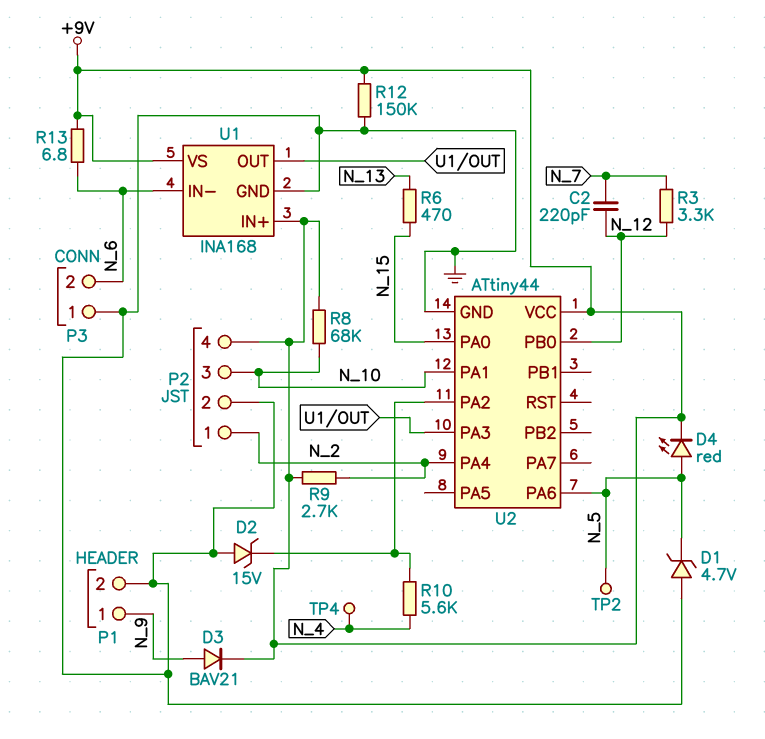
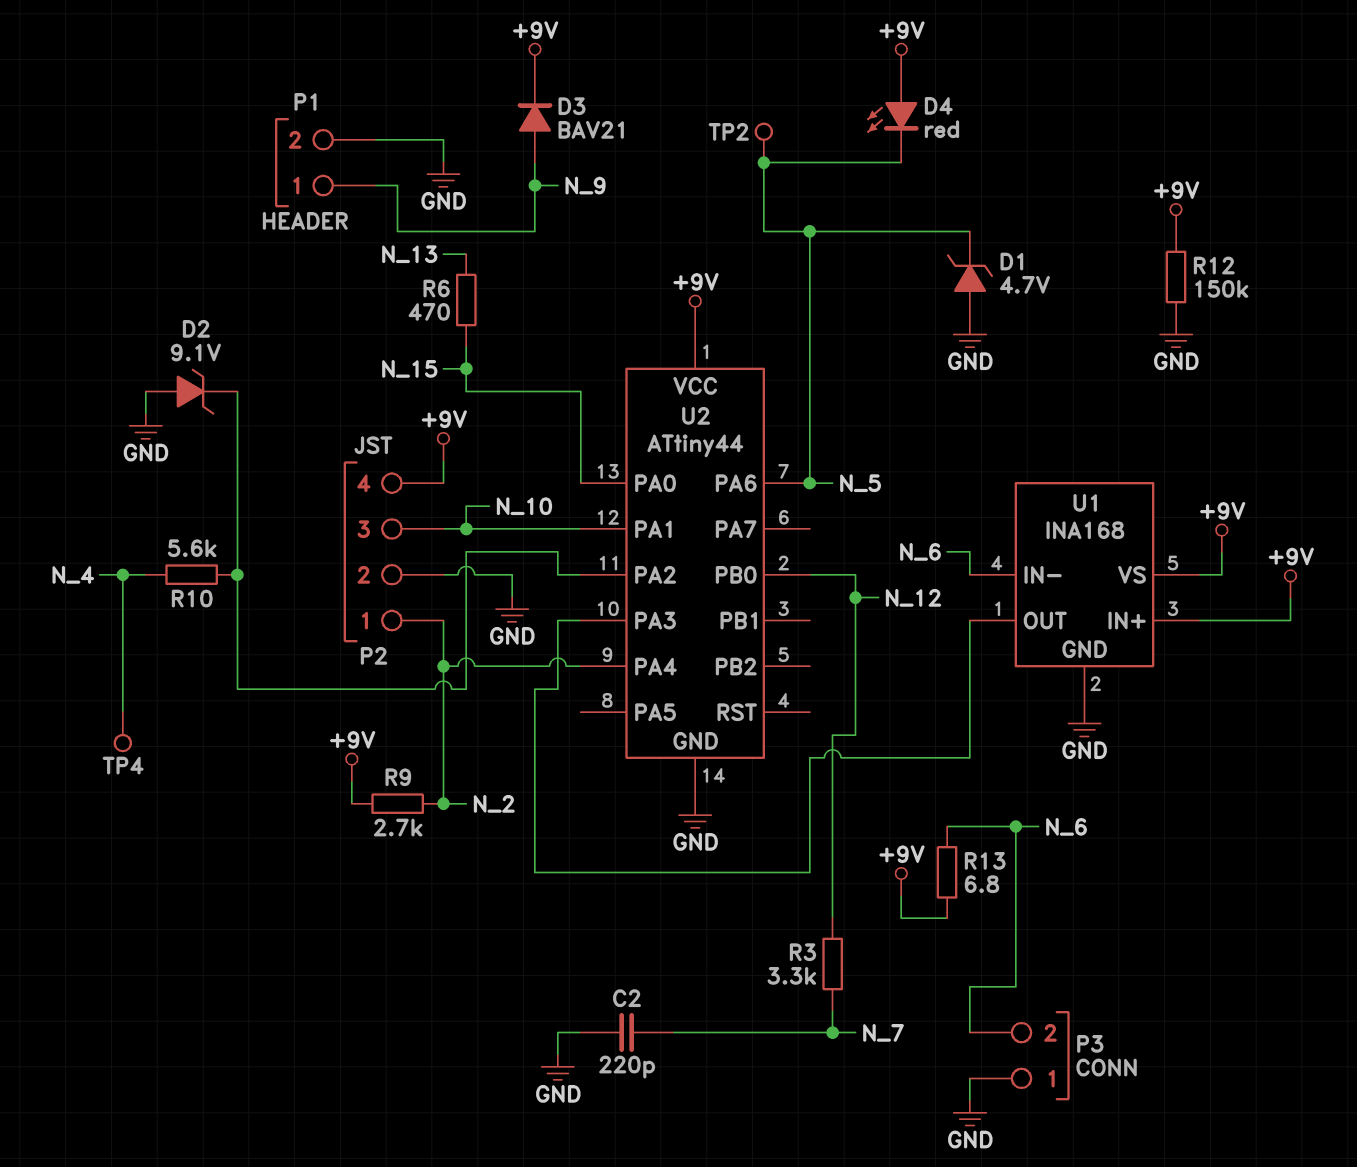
C2: 220pF (N_7, N_12) -> 220pF (GND, N_7)
D2: zener 15V (A GND, K U2/PA2) -> zener 9.1V (A GND, K U2/PA2)
D4: LED red (A N_5, K +9V) -> LED red (A +9V, K N_5)
R8: 68k (+9V, N_10) -> none

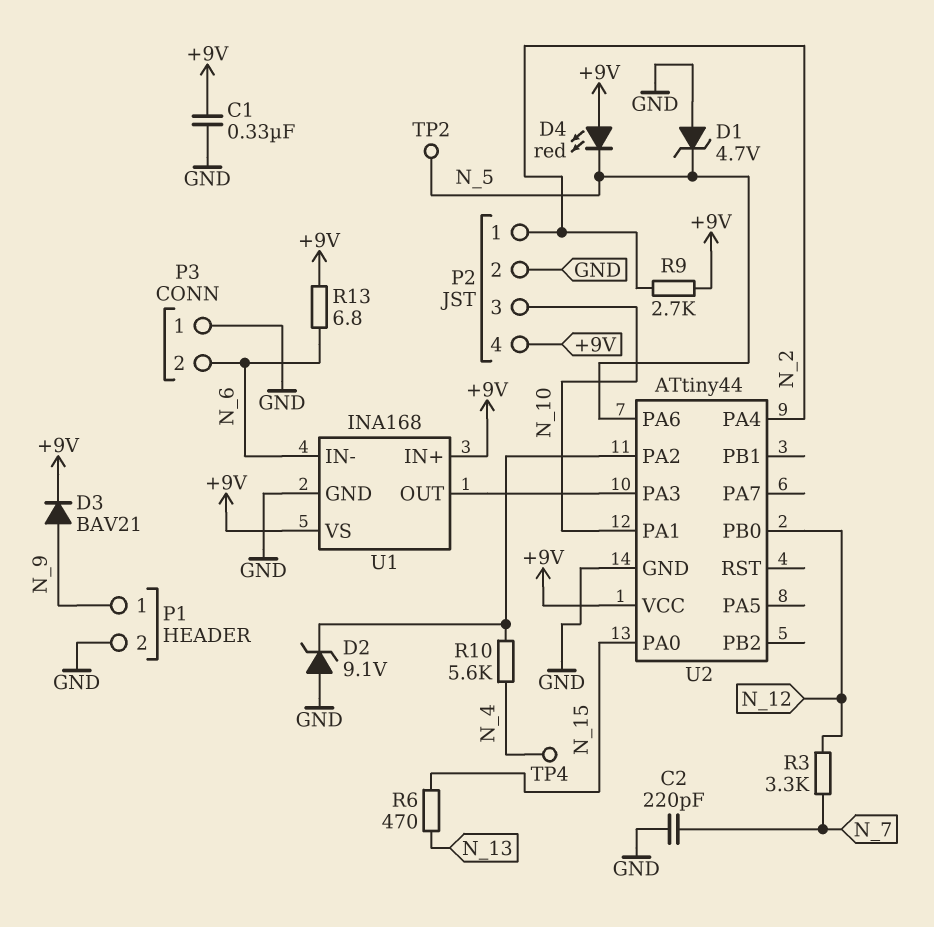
C1: none -> 330nF (+9V, GND)
R12: 150k (+9V, GND) -> none

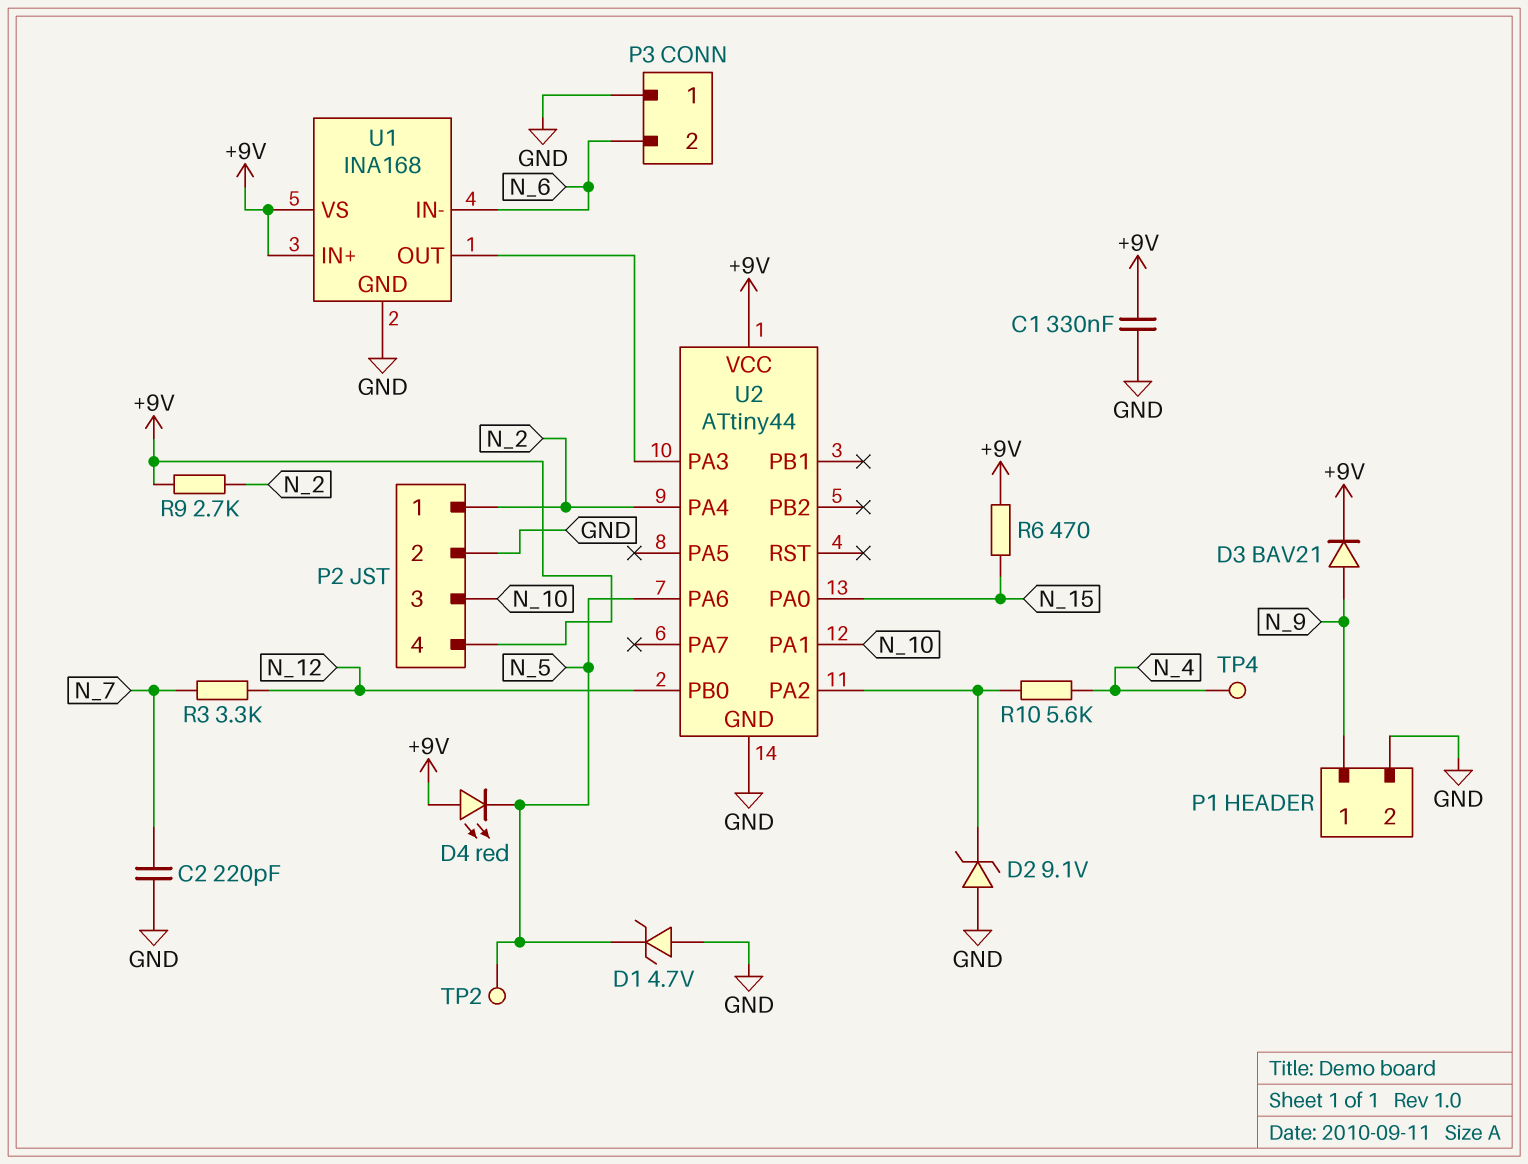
R6: 470 (N_13, N_15) -> 470 (+9V, N_15)
R13: 6.8 (+9V, N_6) -> none

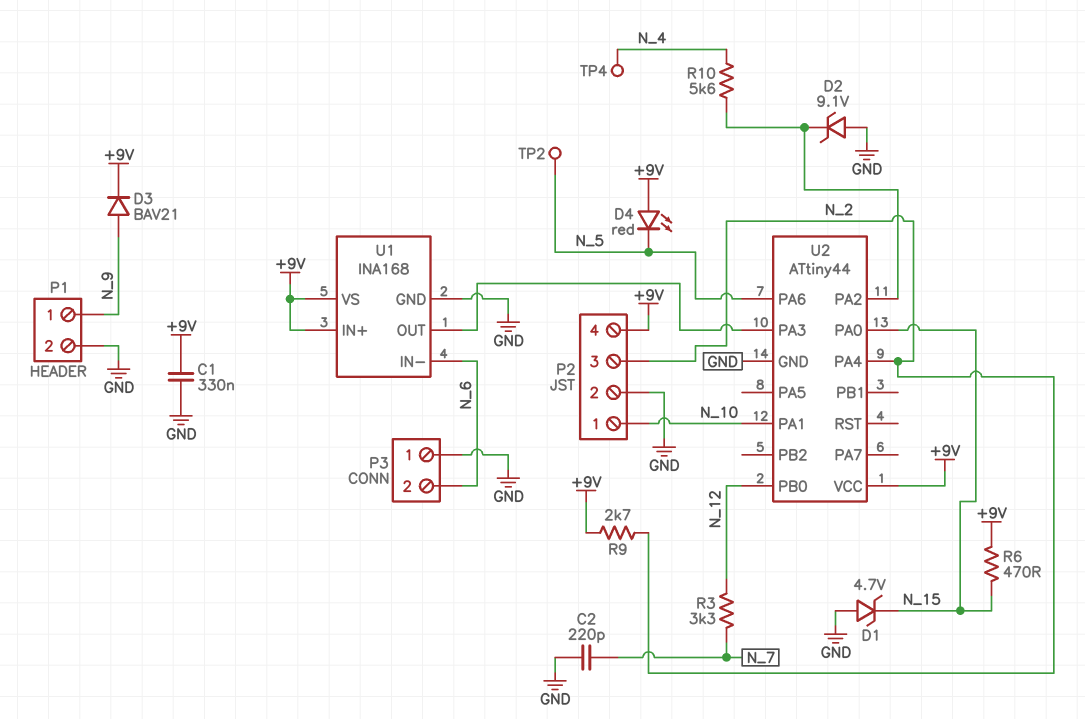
D1: zener 4.7V (A GND, K N_5) -> zener 4.7V (A GND, K N_15)
P2 pin 1: N_2 -> N_10
P2 pin 3: N_10 -> N_2

